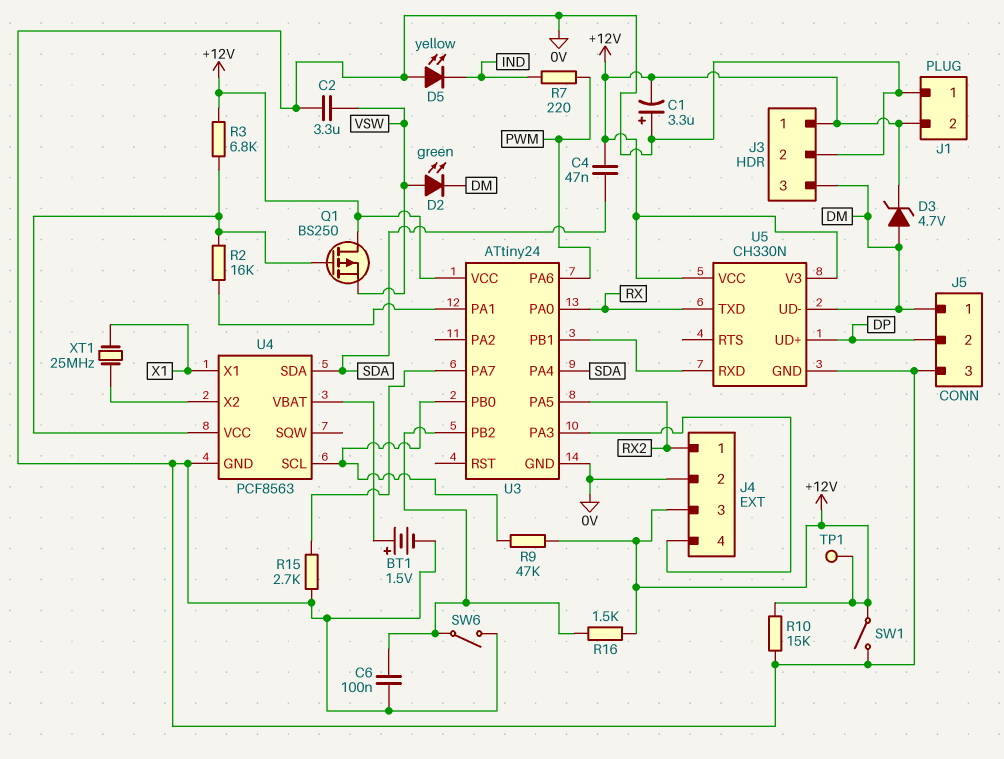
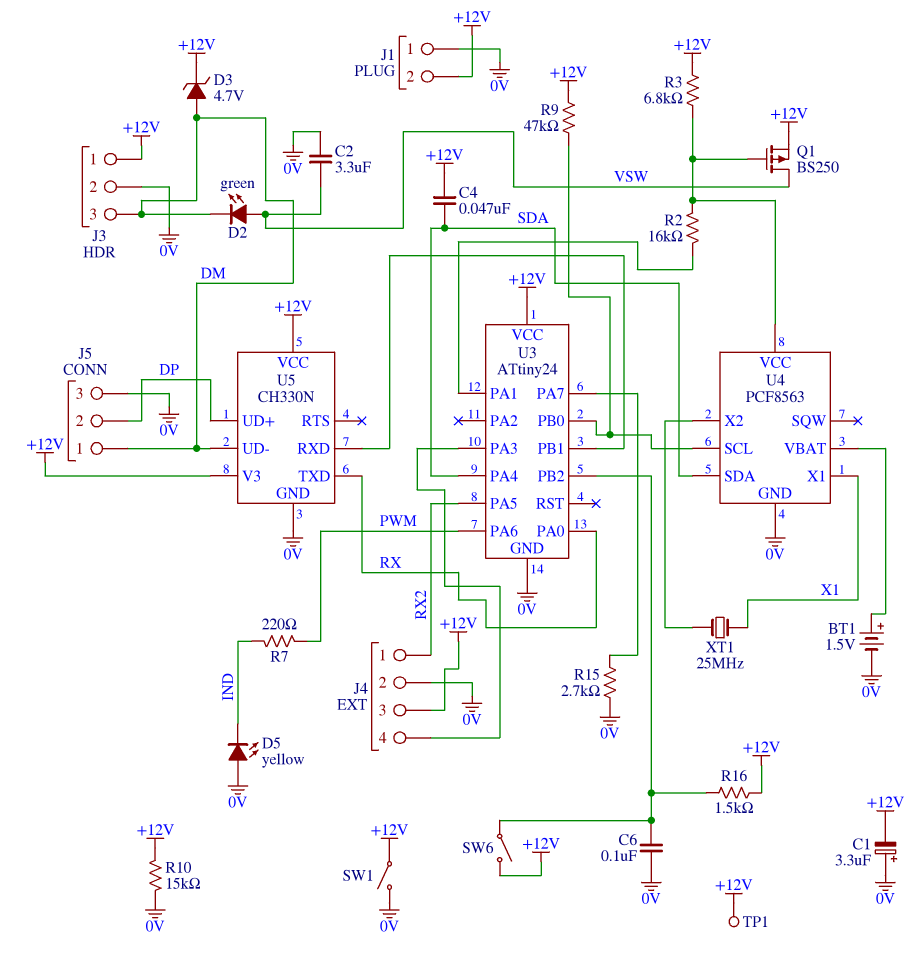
Q1: PMOS BS250 (G U4/VCC, D +12V, S VSW) -> PMOS BS250 (G U4/VCC, D VSW, S +12V)
SW6: switch (0V, U3/PB2) -> switch (+12V, U3/PB2)

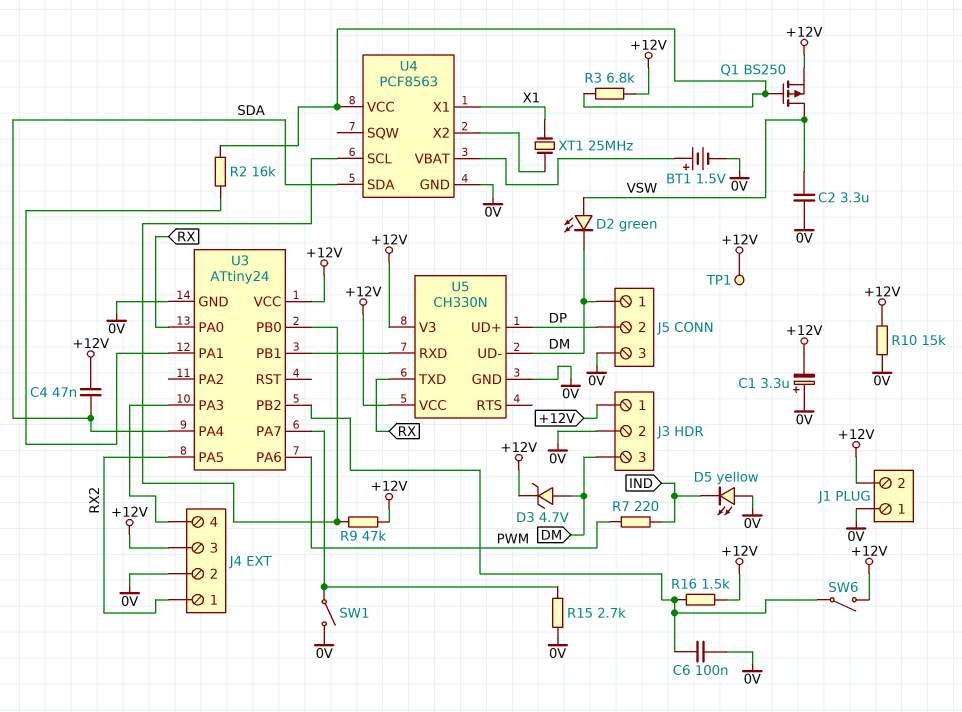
SW1: switch (+12V, 0V) -> switch (0V, U3/PA7)

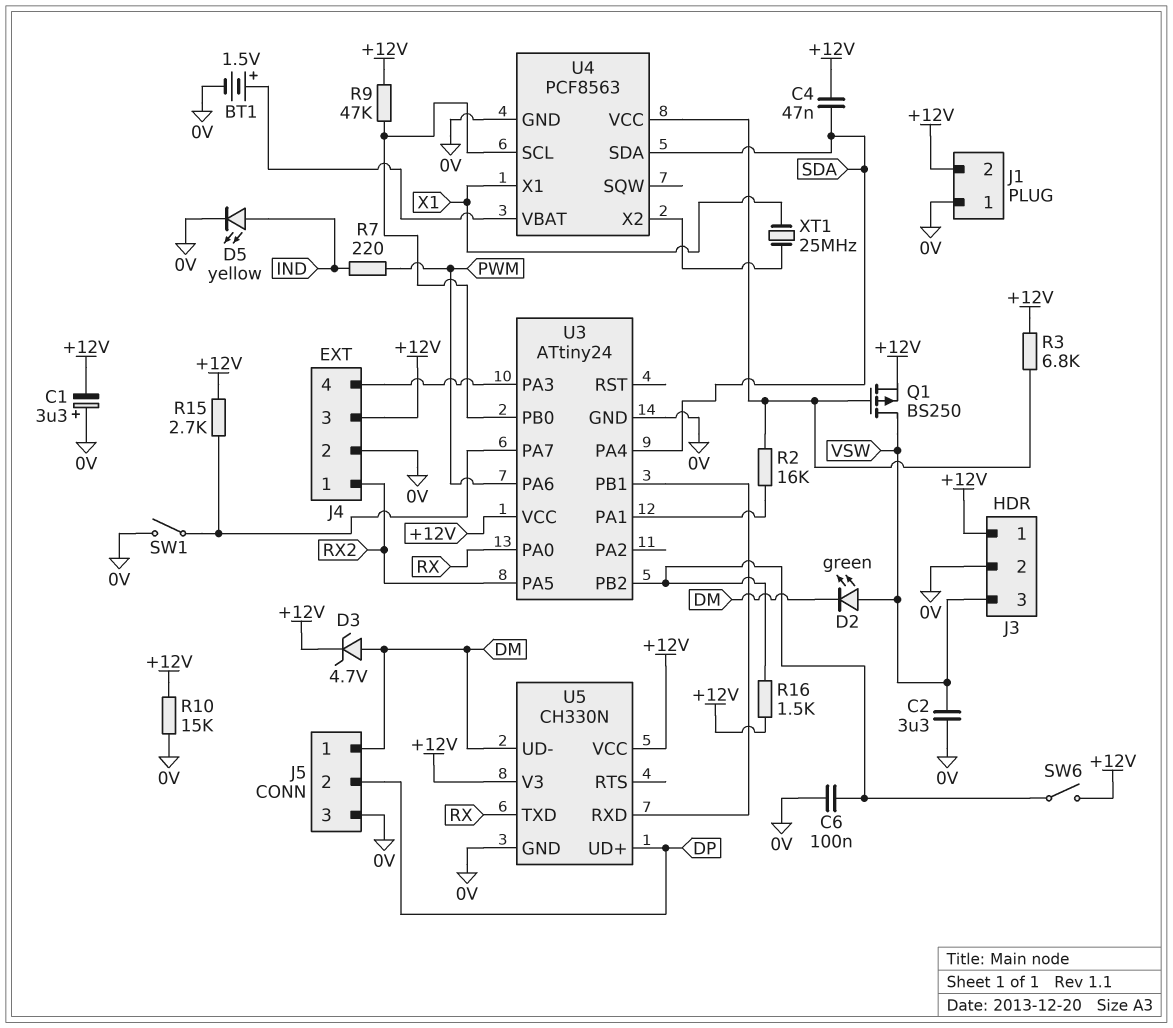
D5: LED yellow (A 0V, K IND) -> LED yellow (A IND, K 0V)
J3 pin 3: DM -> VSW
R15: 2.7k (0V, U3/PA7) -> 2.7k (+12V, U3/PA7)
TP1: test point (+12V) -> none

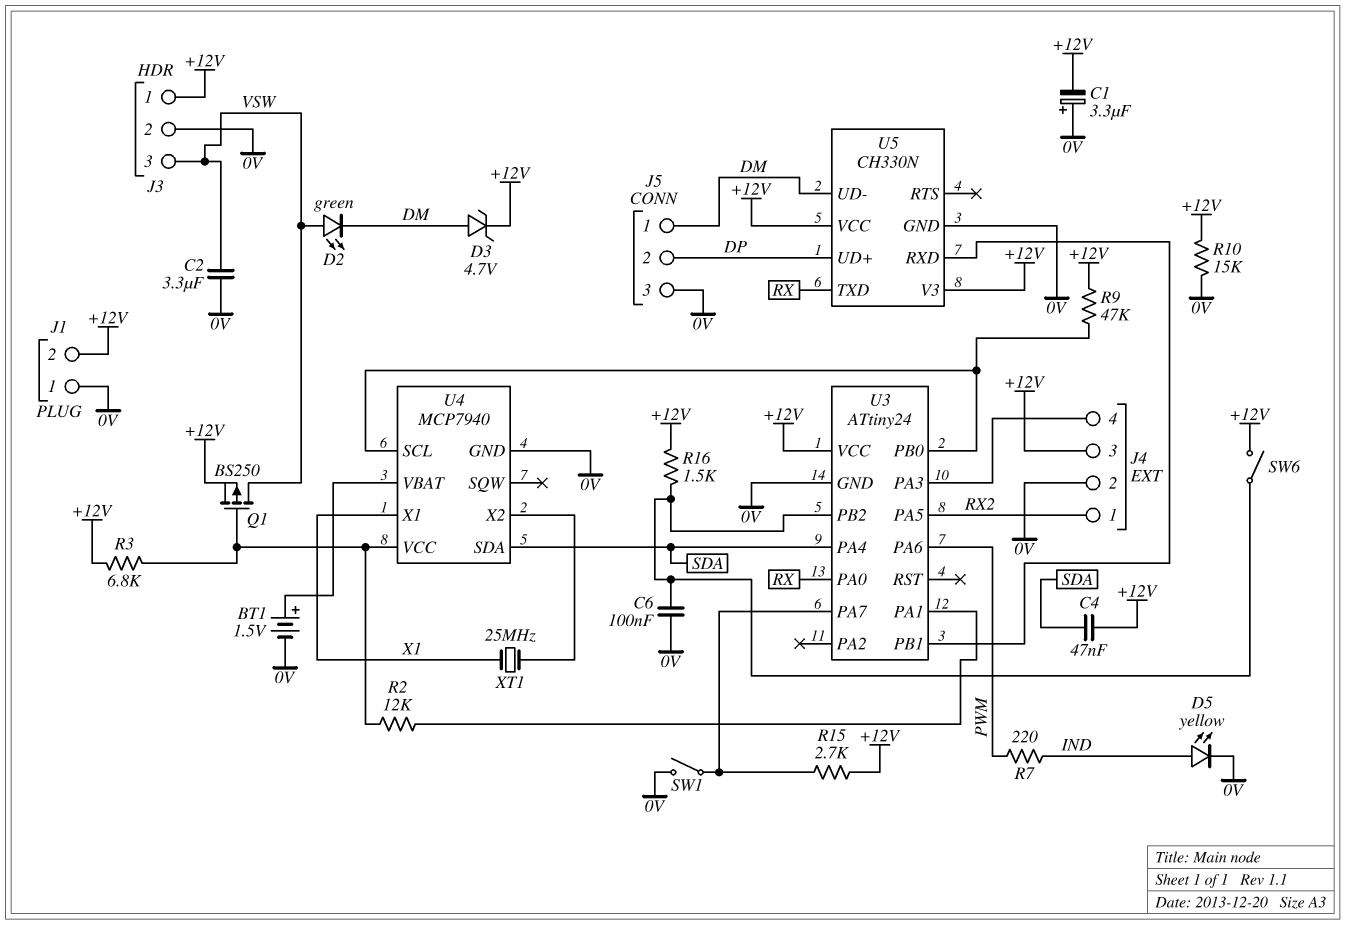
R2: 16k (U3/PA1, U4/VCC) -> 12k (U3/PA1, U4/VCC)
U4: PCF8563 -> MCP7940

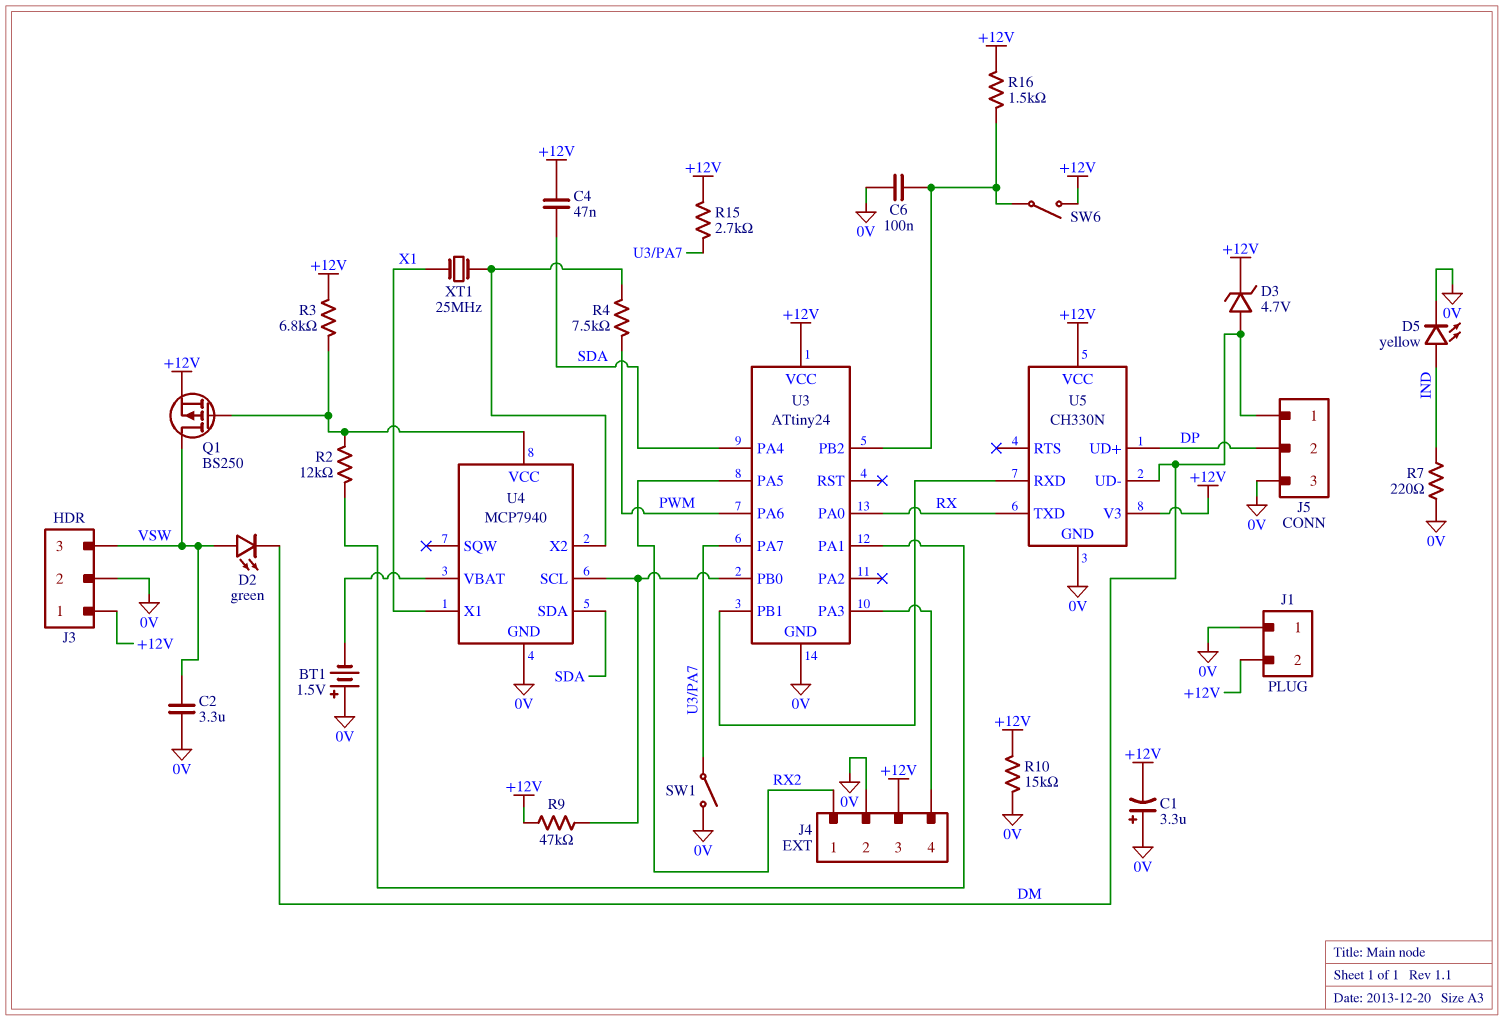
BT1: 1.5V (plus U4/VBAT, minus 0V) -> 1.5V (plus 0V, minus U4/VBAT)
R4: none -> 7.5k (PWM, U4/X2)
R7: 220 (IND, PWM) -> 220 (0V, IND)

